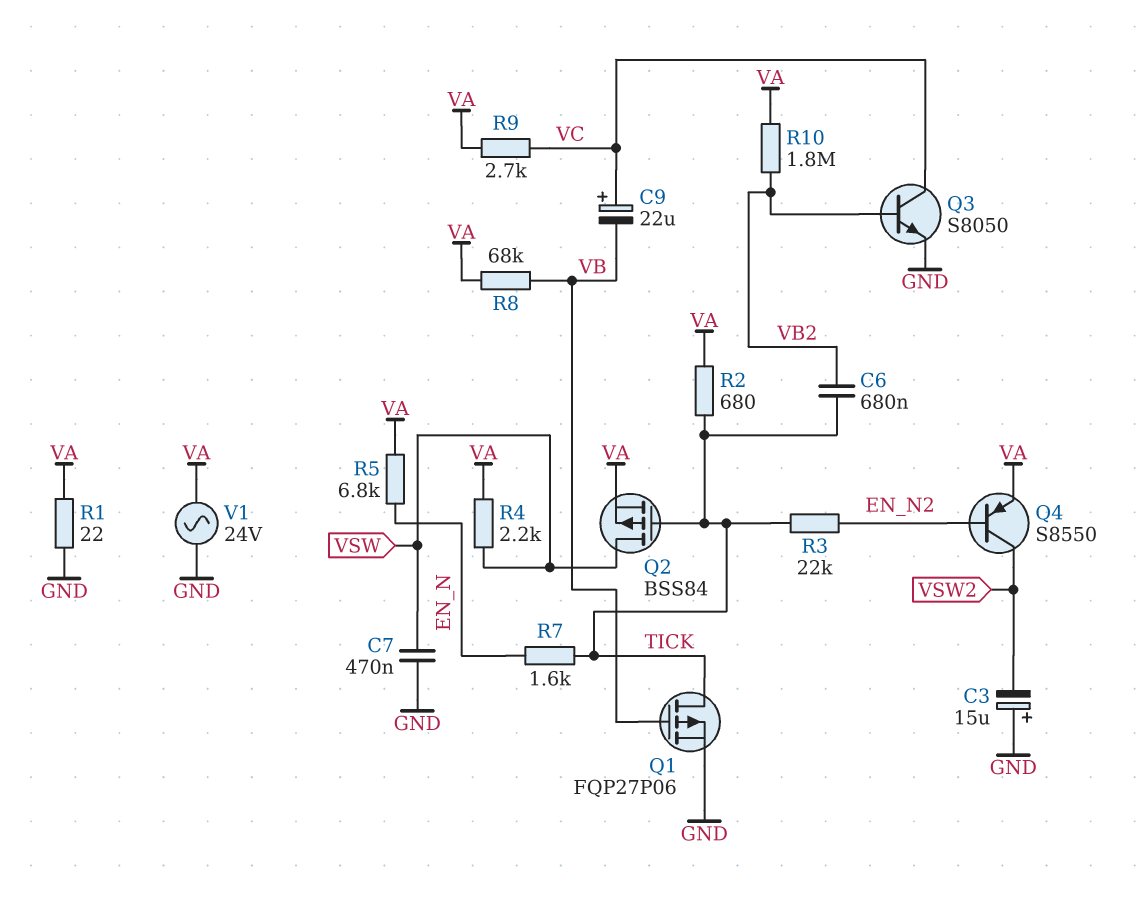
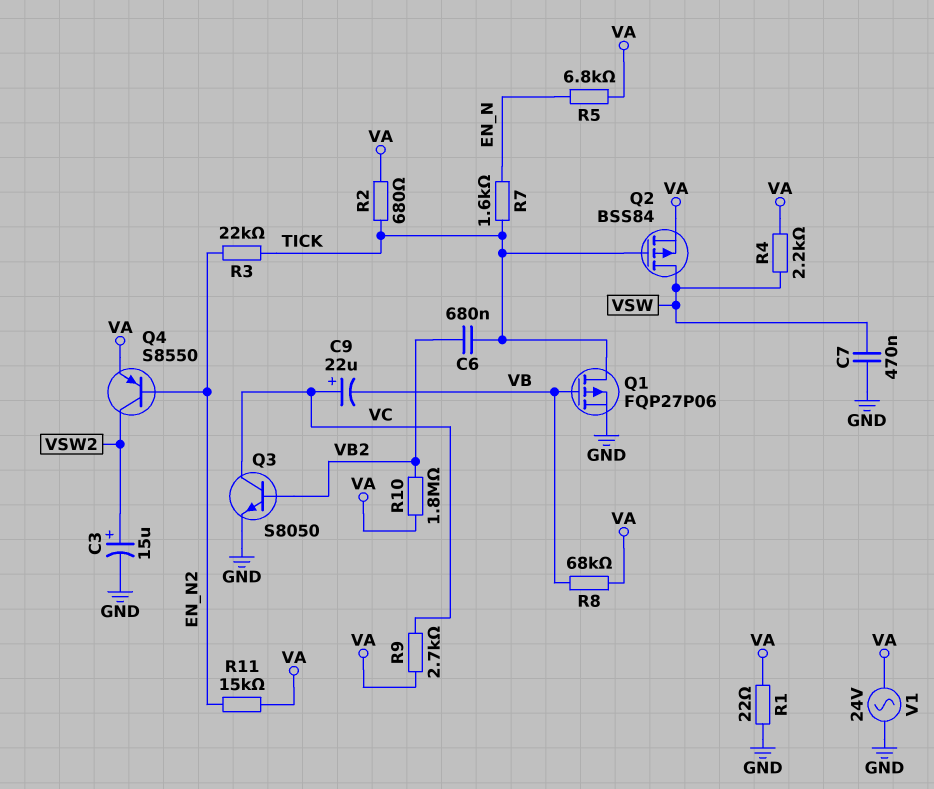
C3: 15uF (plus GND, minus VSW2) -> 15uF (plus VSW2, minus GND)
R11: none -> 15k (EN_N2, VA)

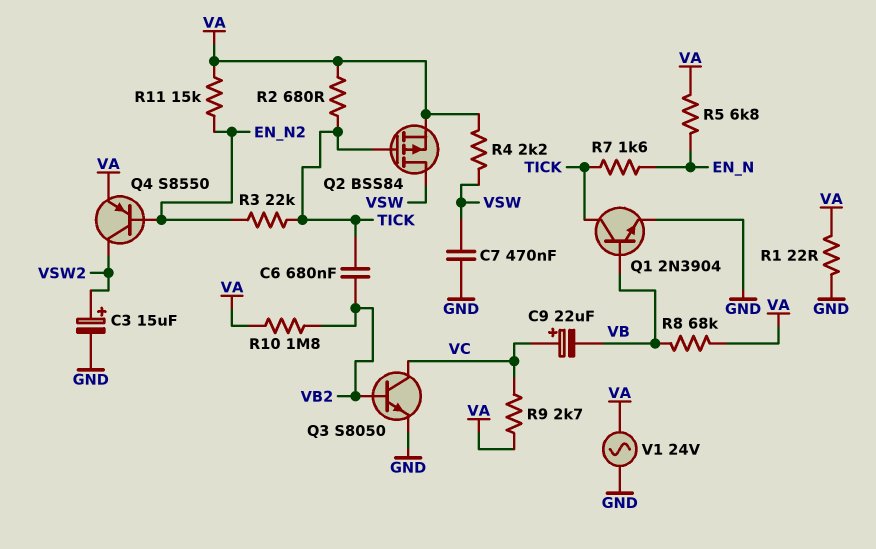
Q1: PMOS FQP27P06 (G VB, D TICK, S GND) -> NPN 2N3904 (B VB, C TICK, E GND)

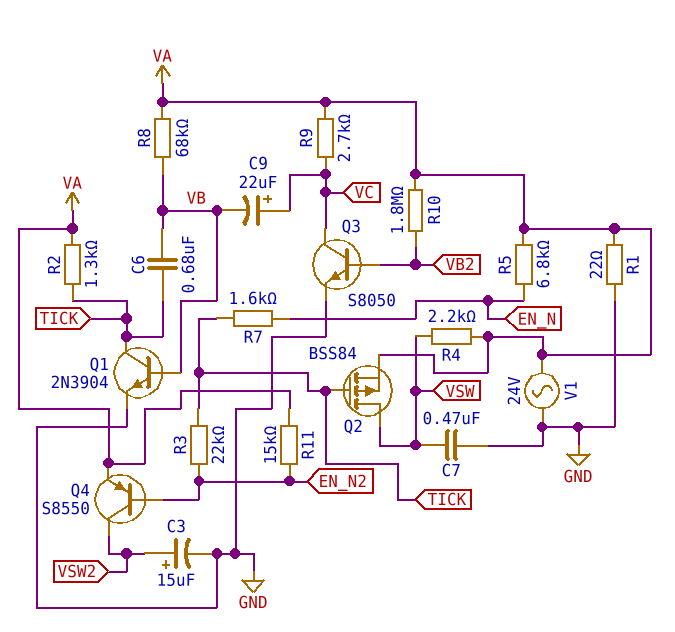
C6: 680nF (TICK, VB2) -> 680nF (TICK, VB)
R2: 680 (TICK, VA) -> 1.3k (TICK, VA)

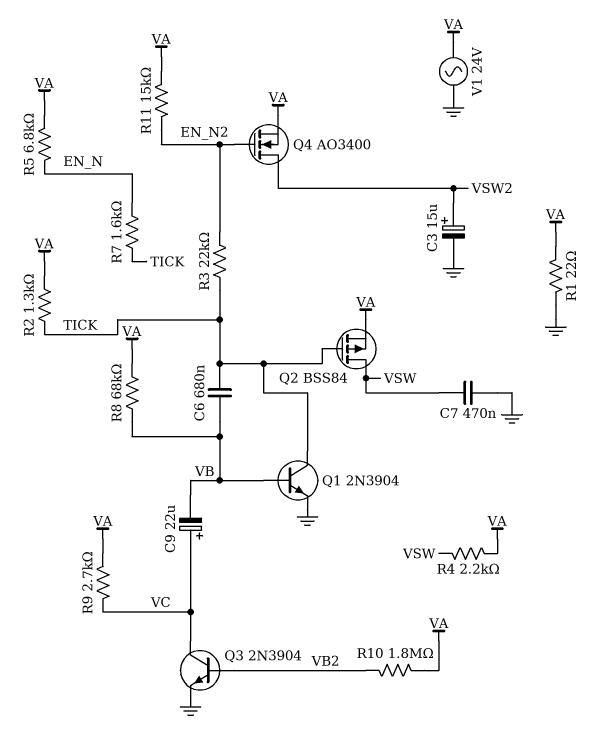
Q3: NPN S8050 (B VB2, C VC, E GND) -> NPN 2N3904 (B VB2, C VC, E GND)
Q4: PNP S8550 (B EN_N2, C VSW2, E VA) -> NMOS AO3400 (G EN_N2, D VSW2, S VA)

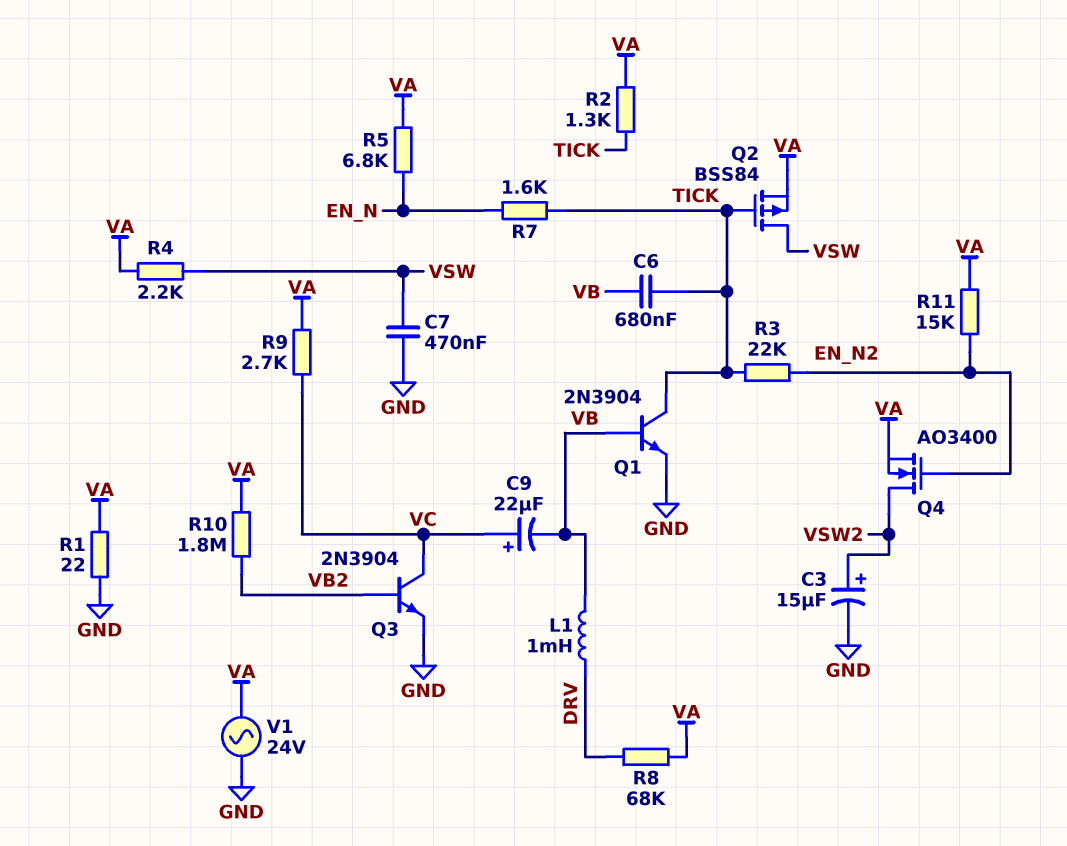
L1: none -> 1mH (DRV, VB)
R8: 68k (VA, VB) -> 68k (DRV, VA)

